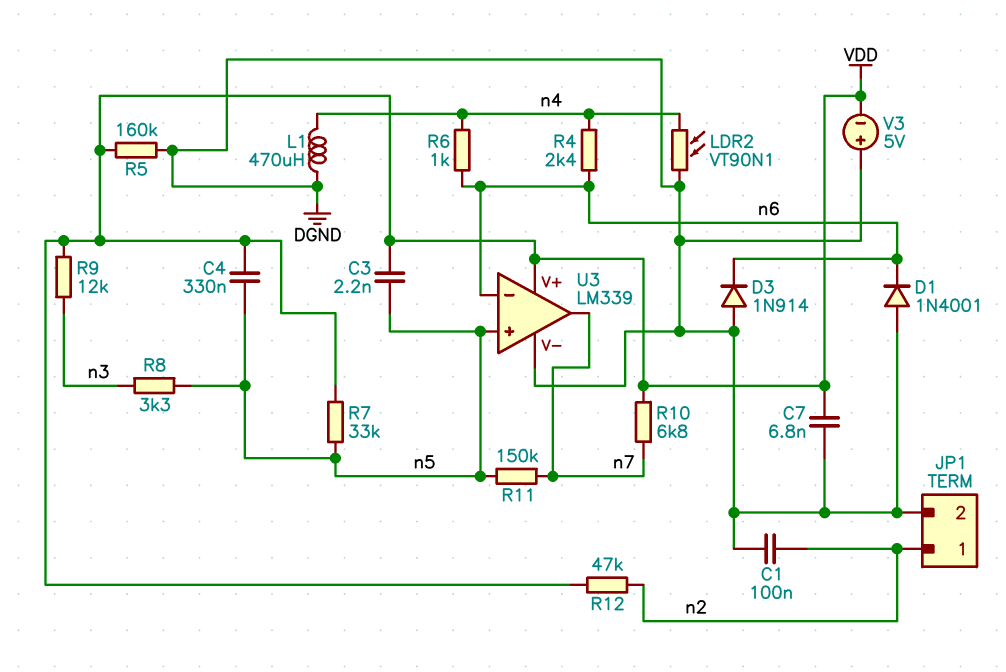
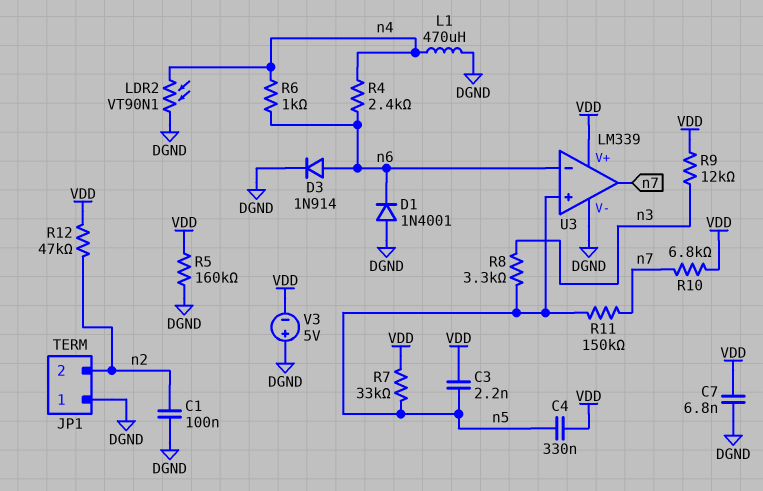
D3: diode 1N914 (A DGND, K n6) -> diode 1N914 (A n6, K DGND)
JP1 pin 1: n2 -> DGND
JP1 pin 2: DGND -> n2

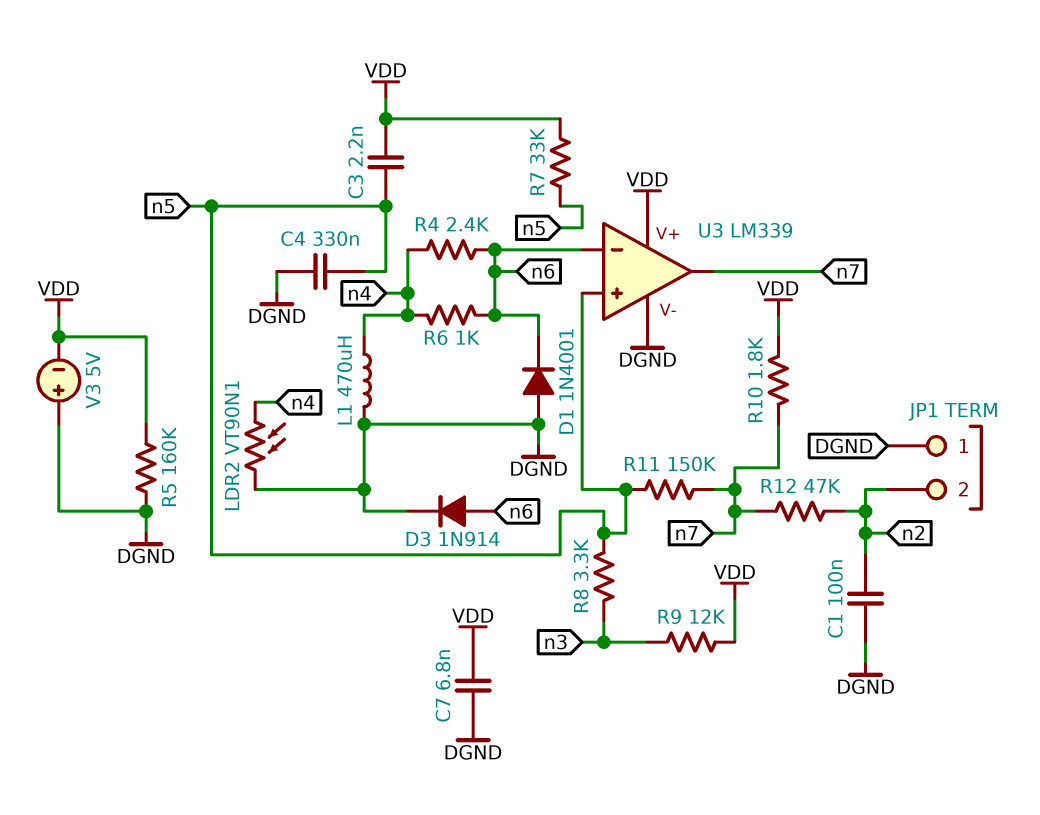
C4: 330nF (VDD, n5) -> 330nF (DGND, n5)
R10: 6.8k (VDD, n7) -> 1.8k (VDD, n7)
R12: 47k (VDD, n2) -> 47k (n2, n7)

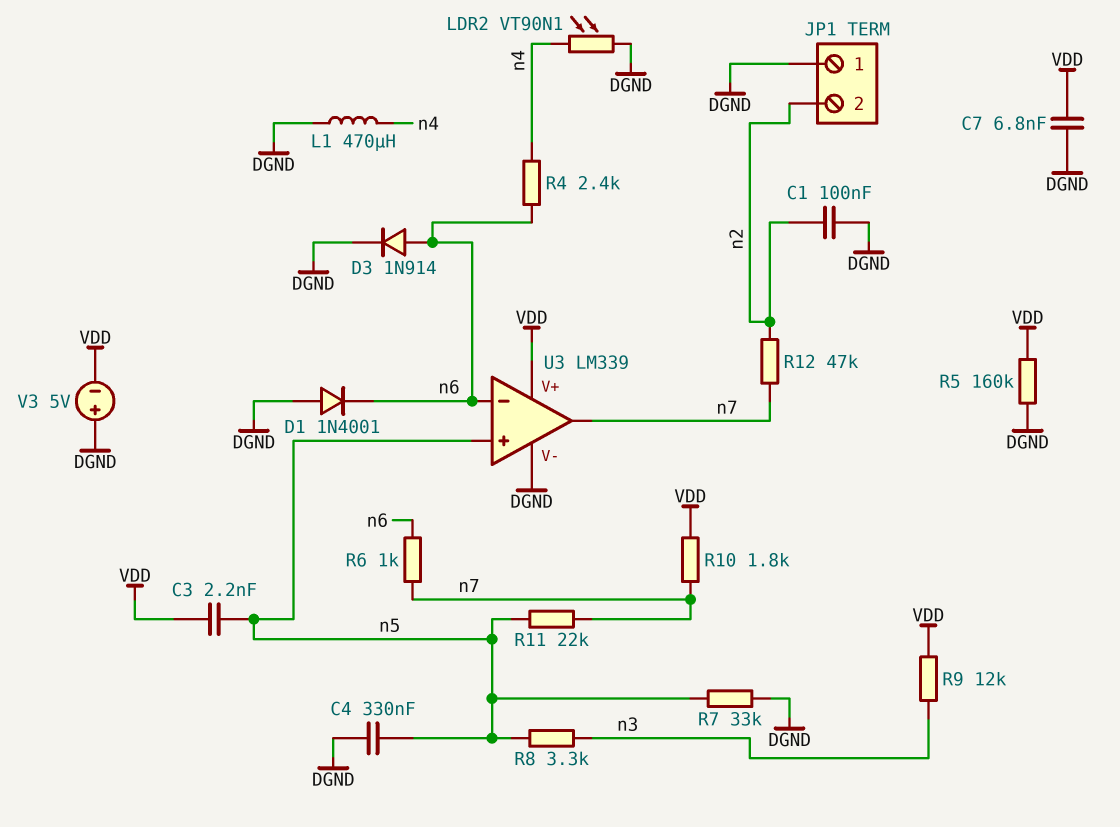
R6: 1k (n4, n6) -> 1k (n6, n7)
R7: 33k (VDD, n5) -> 33k (DGND, n5)
R11: 150k (n5, n7) -> 22k (n5, n7)

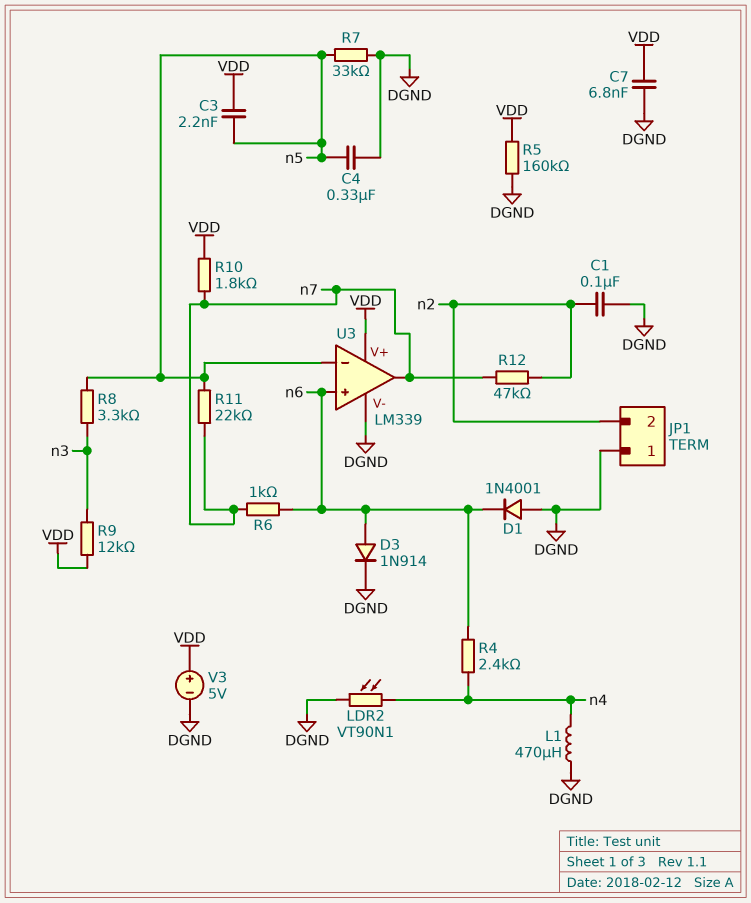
U3 pin in+: n5 -> n6
U3 pin in-: n6 -> n5
V3: 5V (plus DGND, minus VDD) -> 5V (plus VDD, minus DGND)

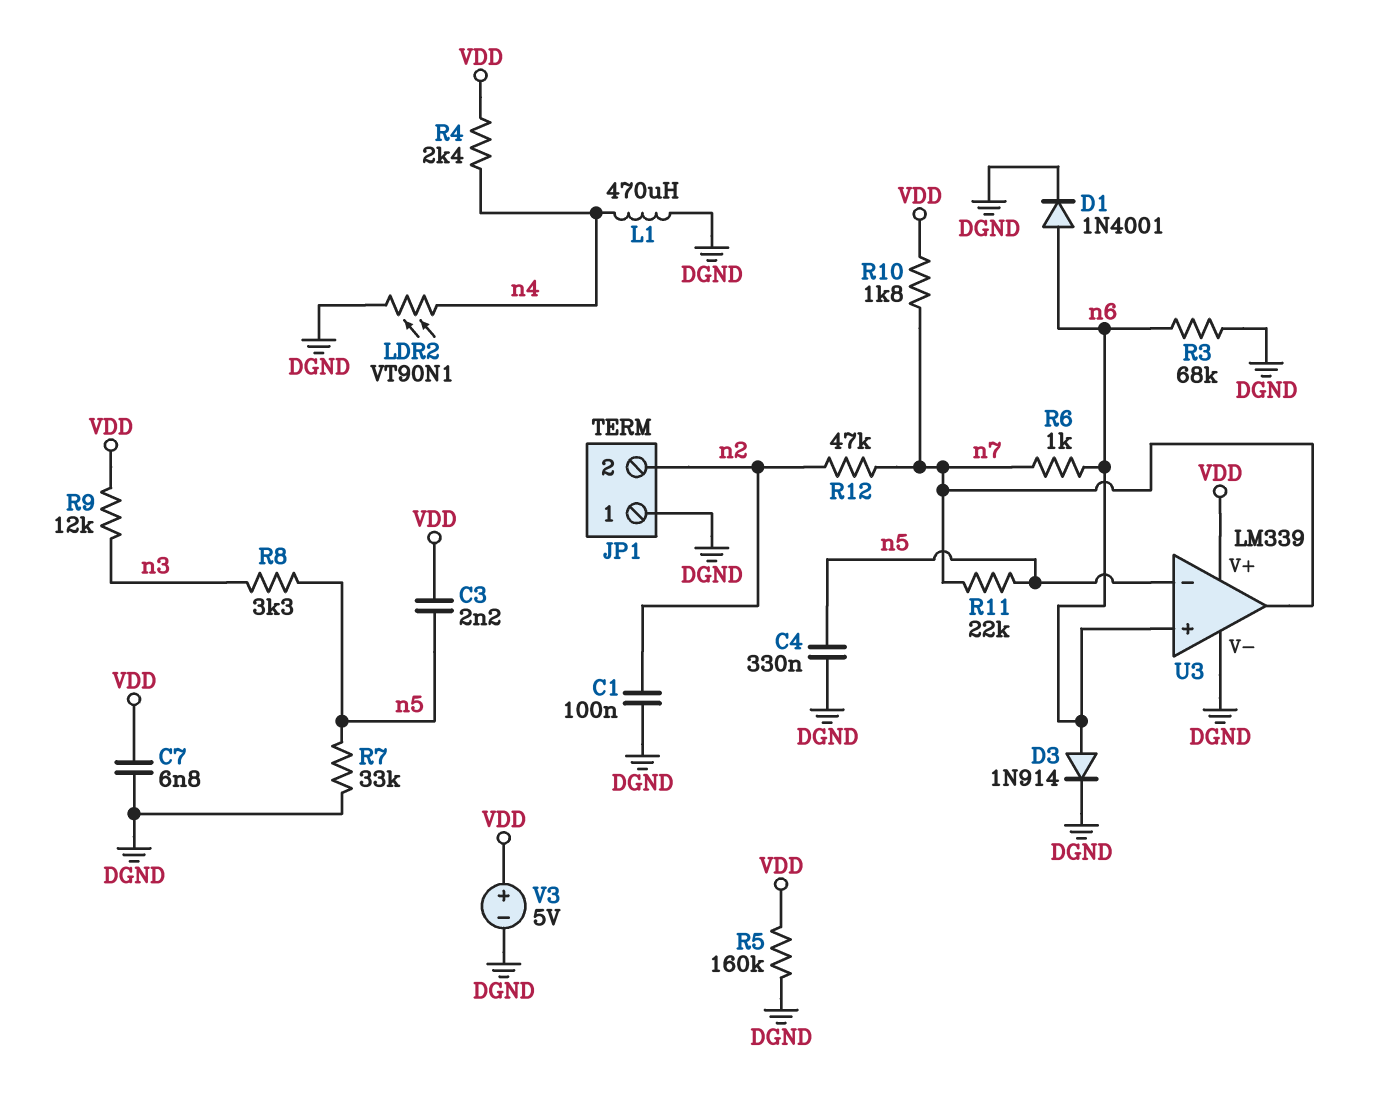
D1: diode 1N4001 (A DGND, K n6) -> diode 1N4001 (A n6, K DGND)
R3: none -> 68k (DGND, n6)
R4: 2.4k (n4, n6) -> 2.4k (VDD, n4)

